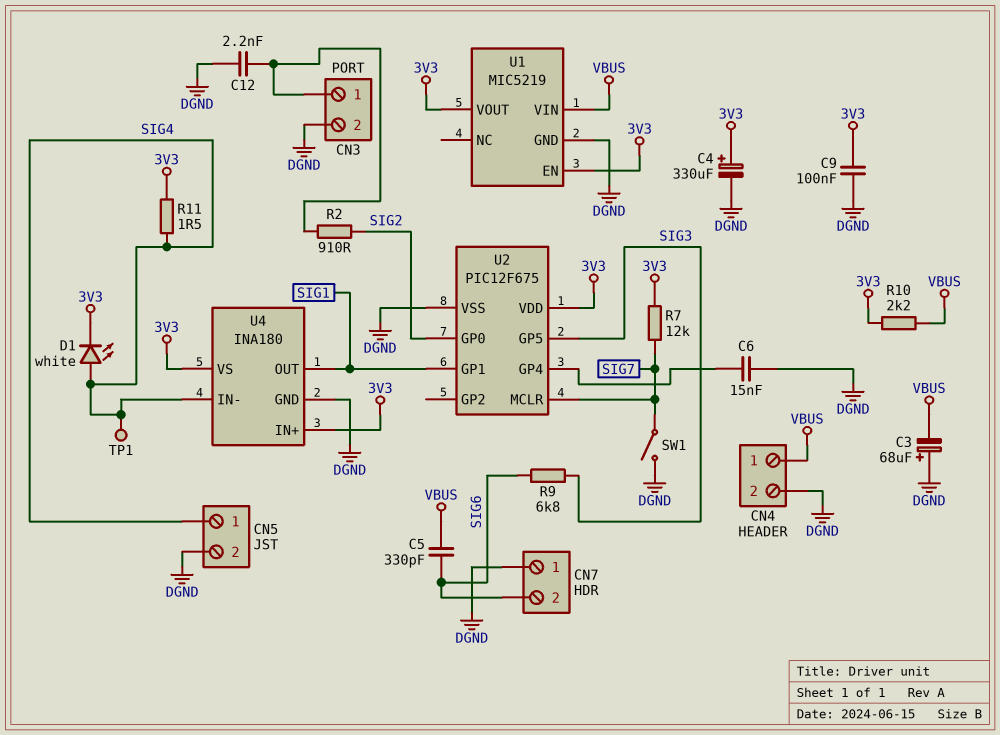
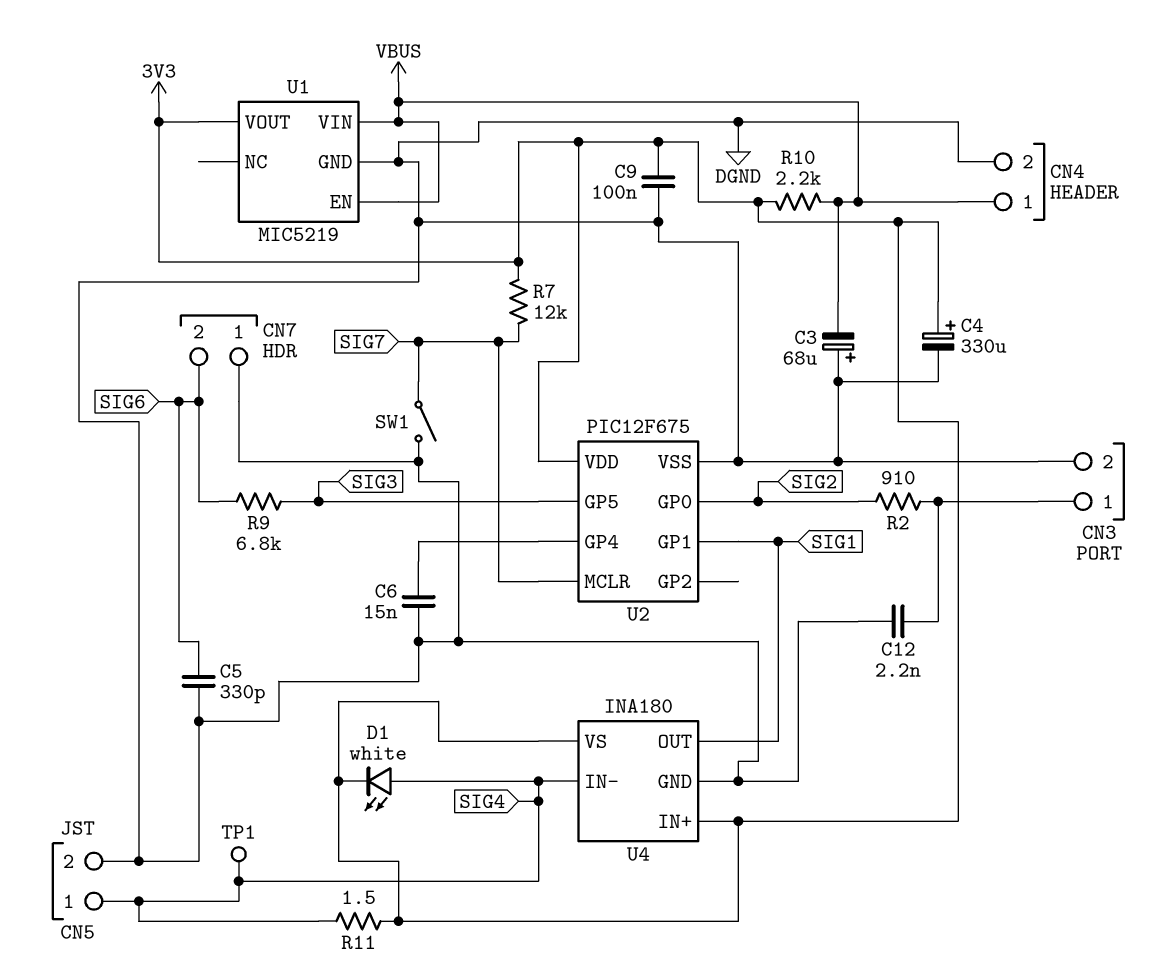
C5: 330pF (SIG6, VBUS) -> 330pF (DGND, SIG6)
U1 pin EN: 3V3 -> VBUS

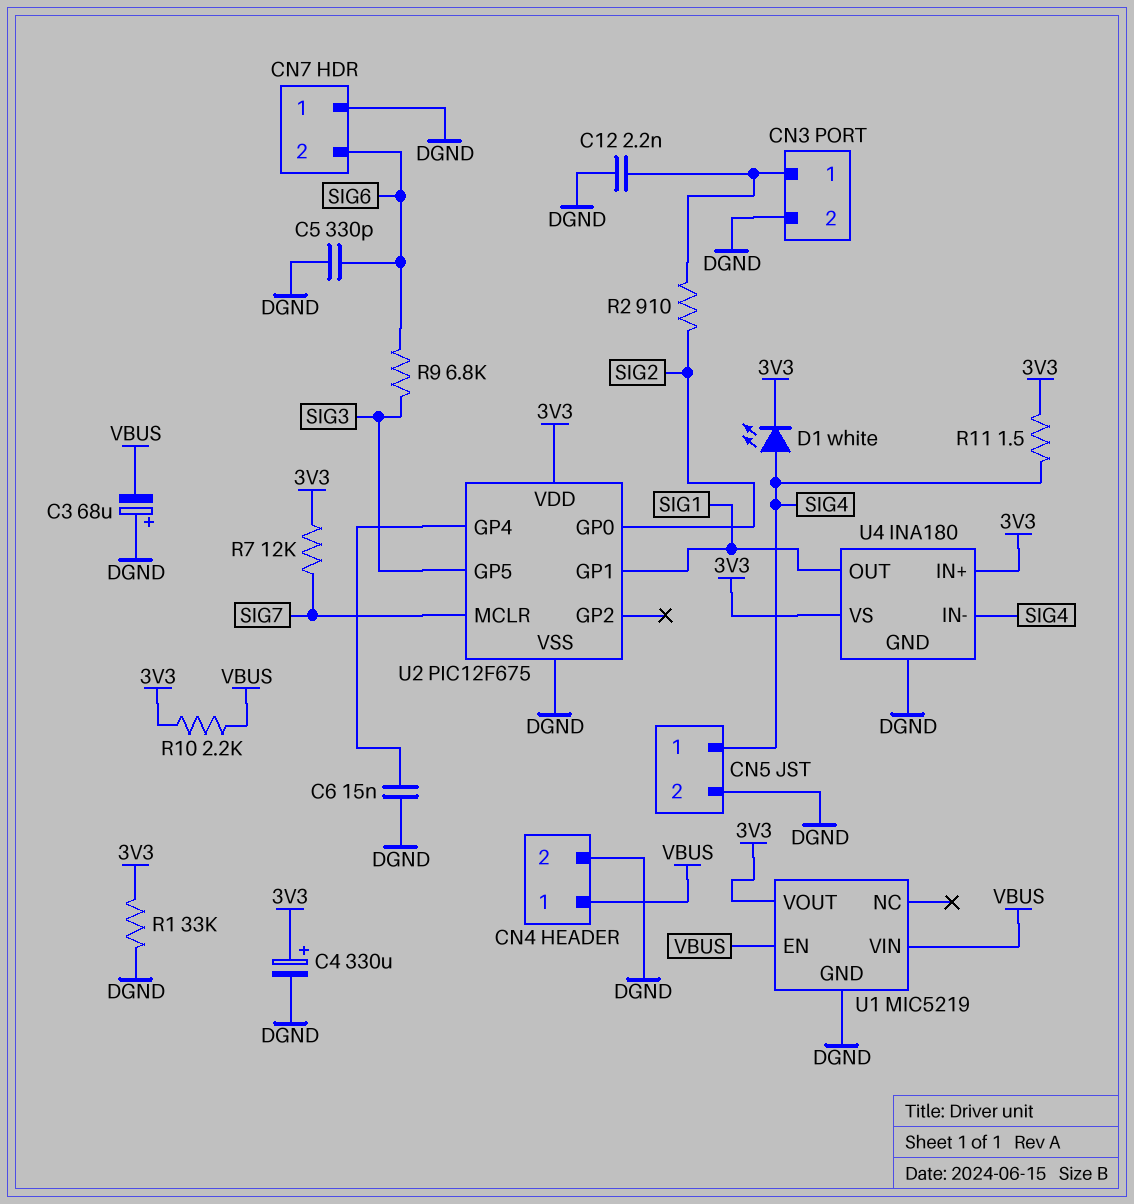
C9: 100nF (3V3, DGND) -> none
R1: none -> 33k (3V3, DGND)
SW1: switch (DGND, SIG7) -> none
TP1: test point (SIG4) -> none

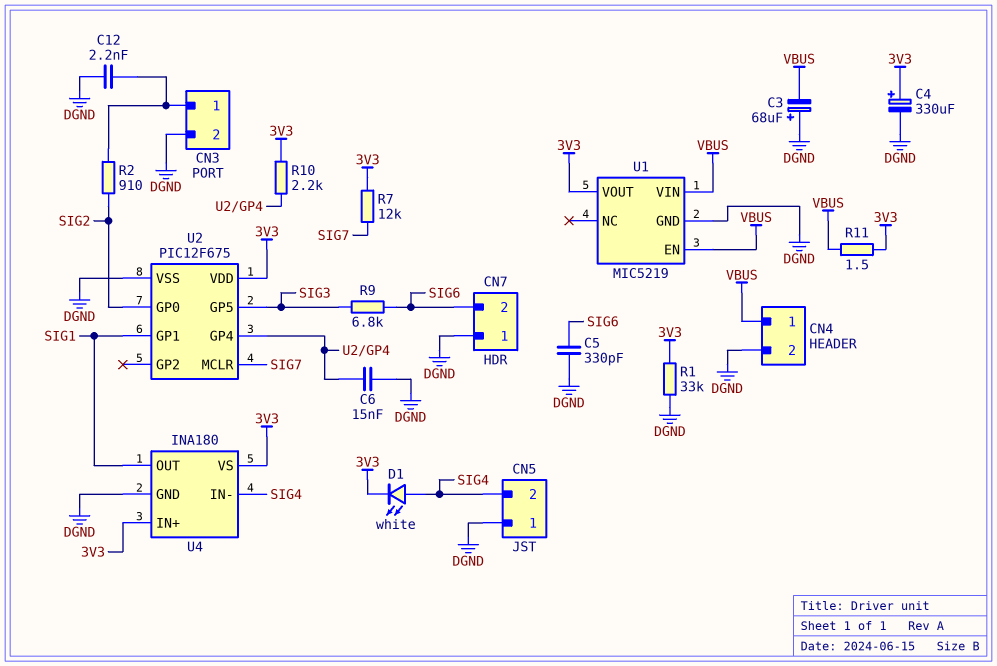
CN5 pin 1: SIG4 -> DGND
CN5 pin 2: DGND -> SIG4
R10: 2.2k (3V3, VBUS) -> 2.2k (3V3, U2/GP4)
R11: 1.5 (3V3, SIG4) -> 1.5 (3V3, VBUS)

